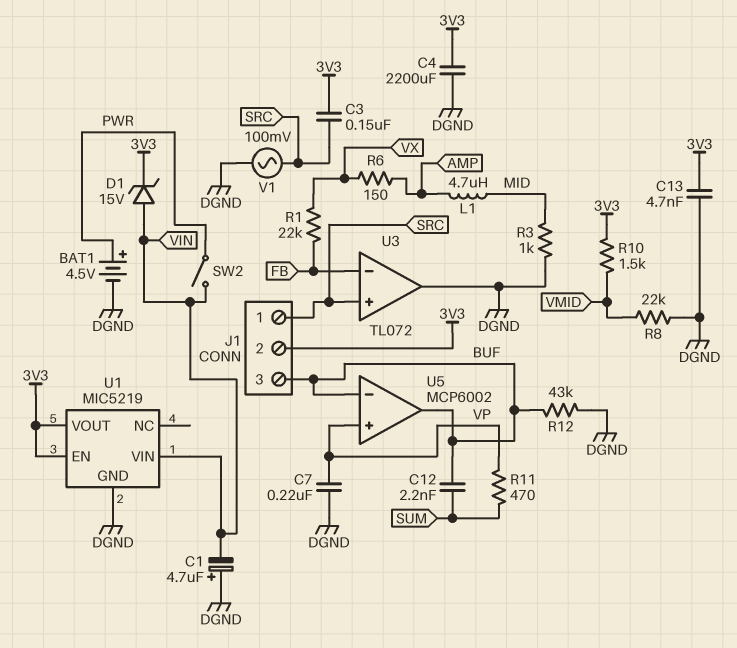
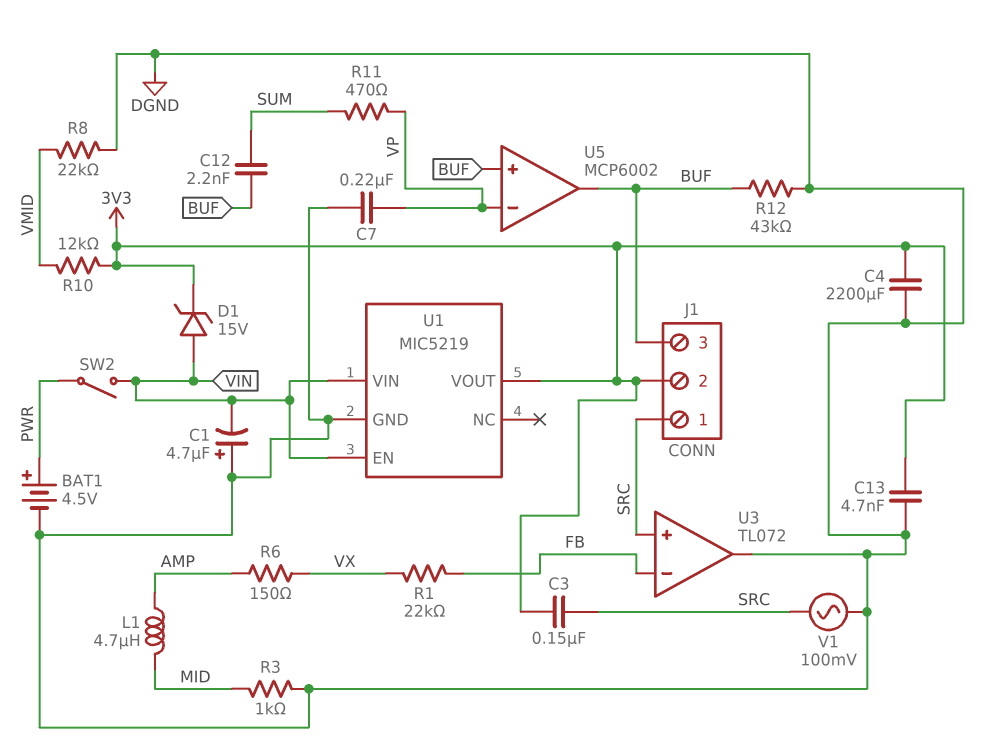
R10: 1.5k (3V3, VMID) -> 12k (3V3, VMID)
U1 pin EN: 3V3 -> VIN
U5 pin in+: VP -> BUF
U5 pin in-: BUF -> VP

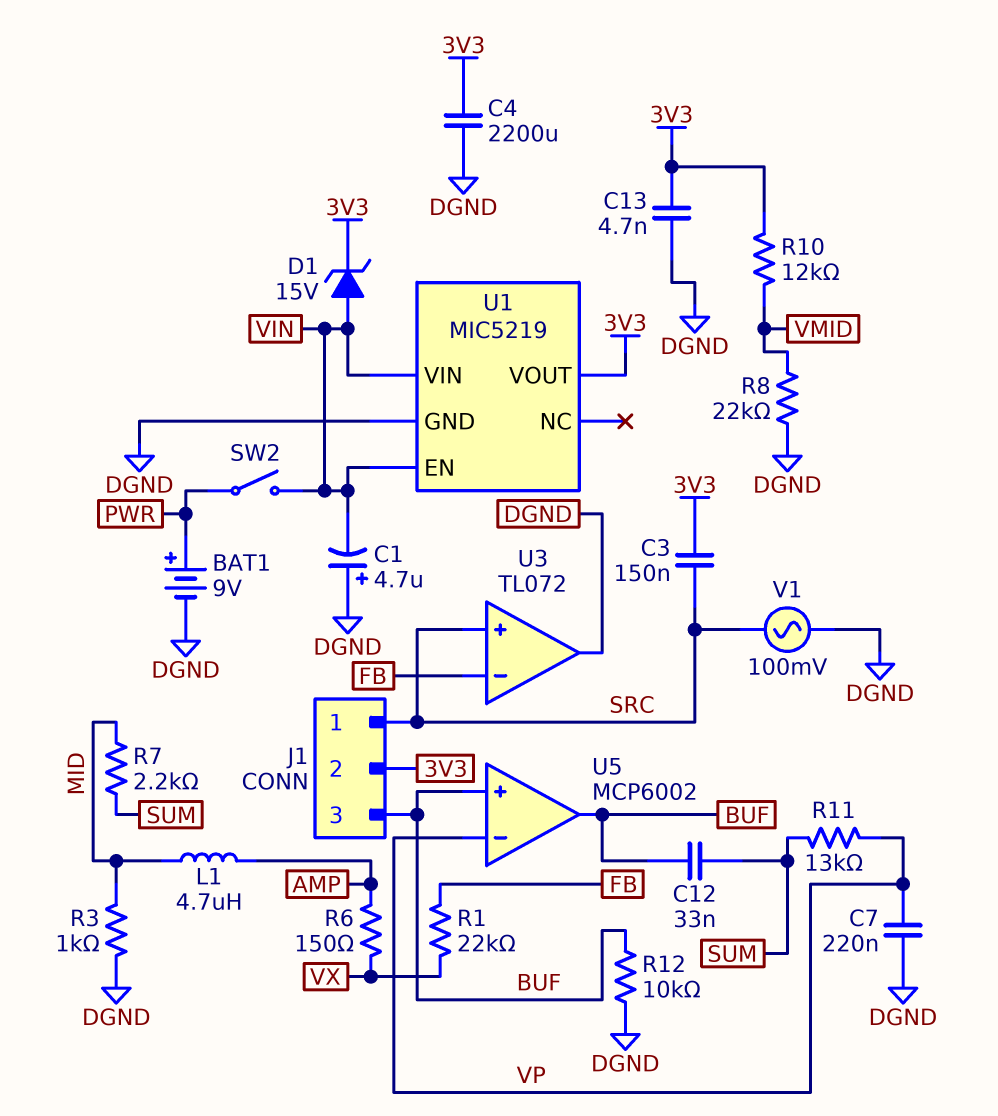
BAT1: 4.5V (plus PWR, minus DGND) -> 9V (plus PWR, minus DGND)
C12: 2.2nF (BUF, SUM) -> 33nF (BUF, SUM)
R7: none -> 2.2k (MID, SUM)
R11: 470 (SUM, VP) -> 13k (SUM, VP)
R12: 43k (BUF, DGND) -> 10k (BUF, DGND)

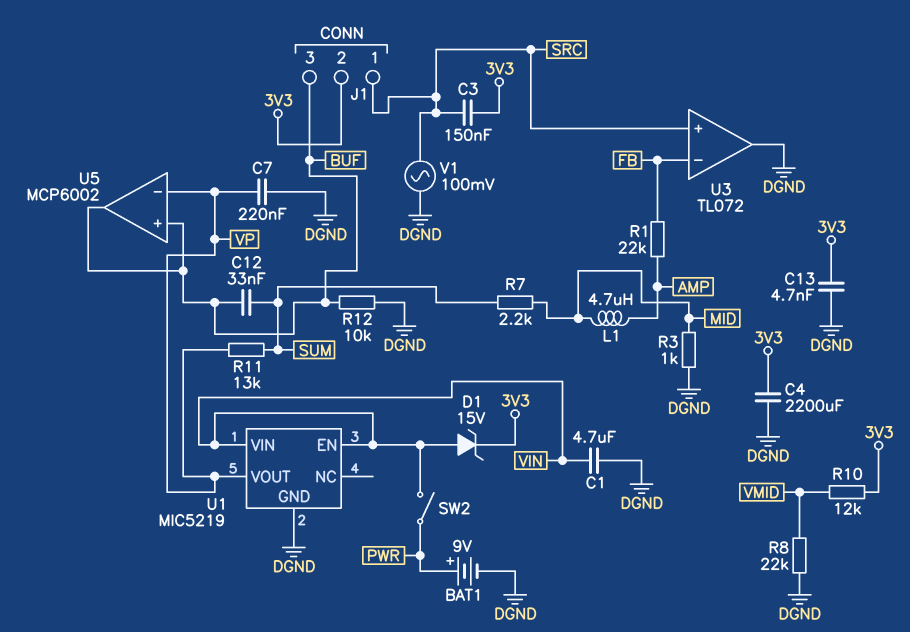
C1: 4.7uF (plus DGND, minus VIN) -> 4.7uF (DGND, VIN)
R1: 22k (FB, VX) -> 22k (AMP, FB)
R6: 150 (AMP, VX) -> none
U1 pin VOUT: 3V3 -> VP

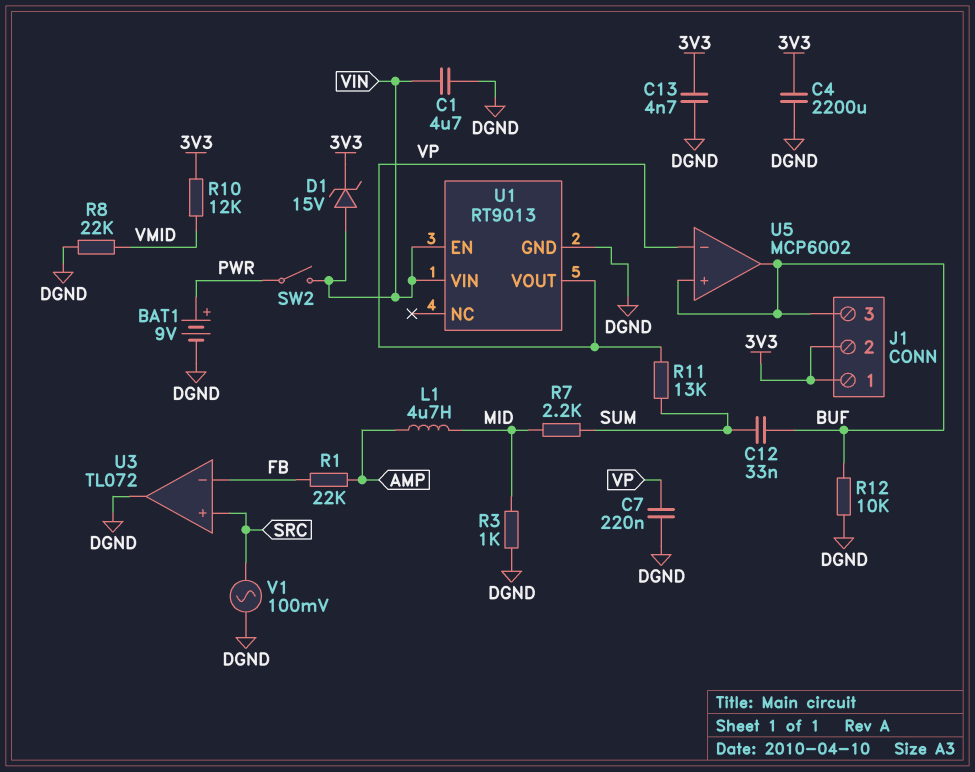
C3: 150nF (3V3, SRC) -> none
J1 pin 1: SRC -> 3V3
U1: MIC5219 -> RT9013

